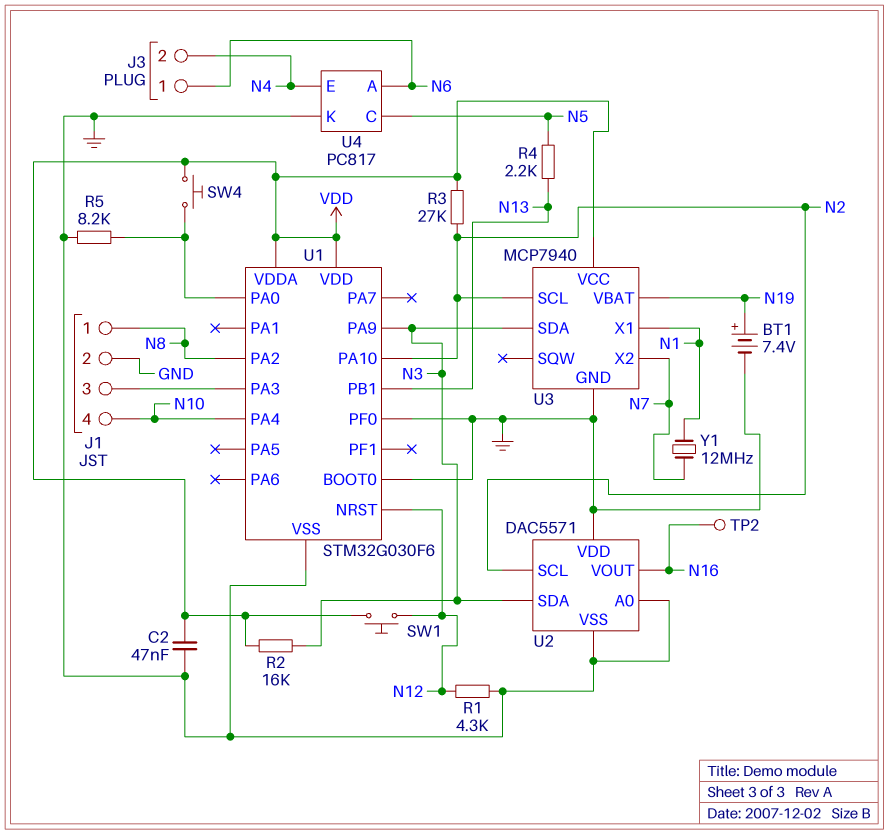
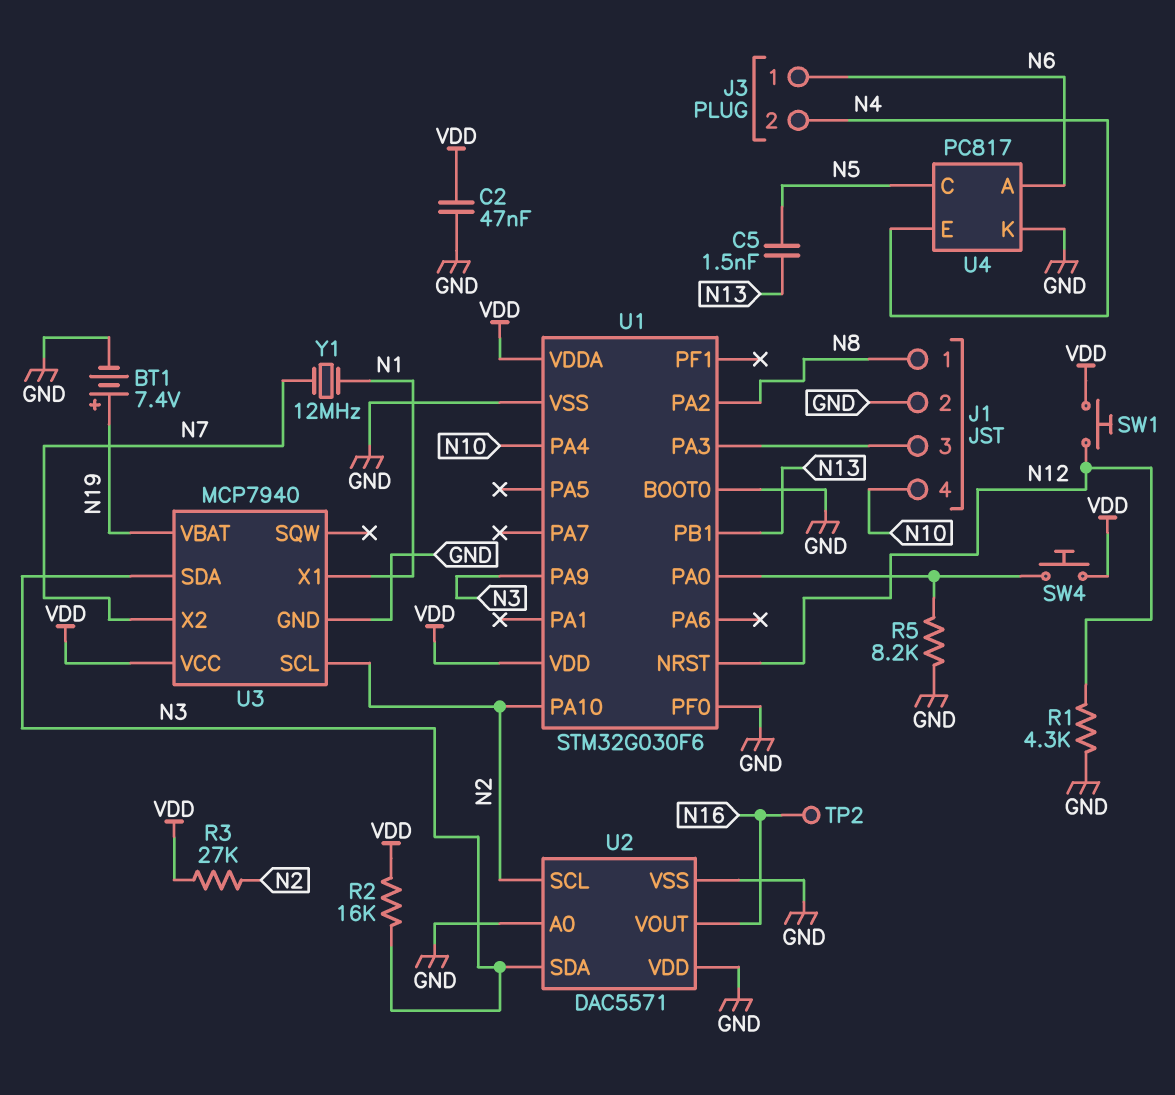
C5: none -> 1.5nF (N5, N13)
R4: 2.2k (N5, N13) -> none

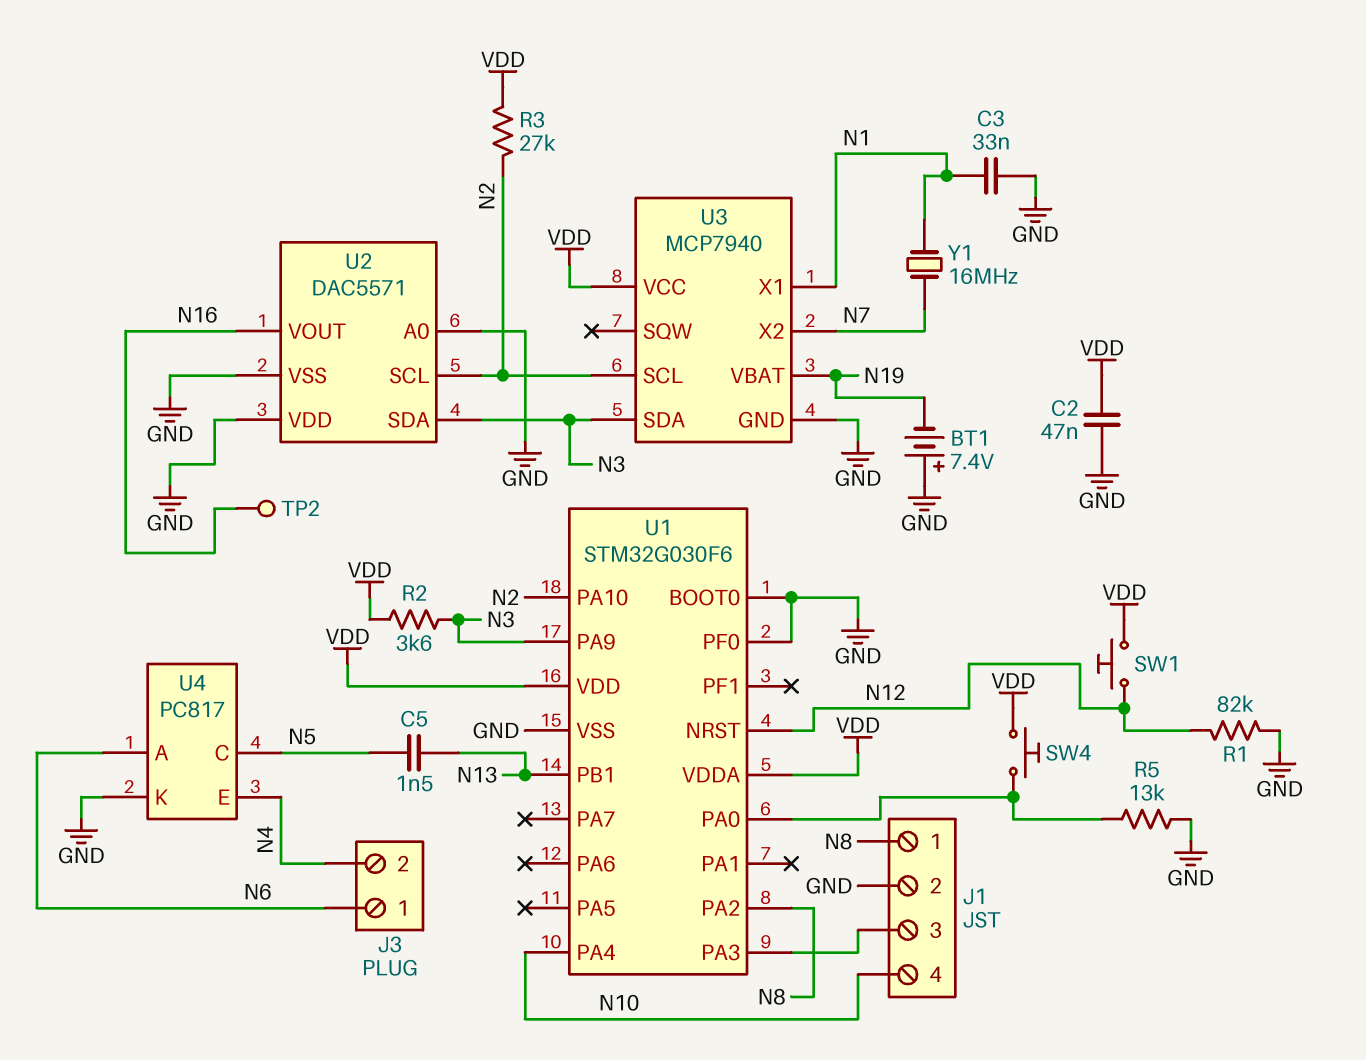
BT1: 7.4V (plus N19, minus GND) -> 7.4V (plus GND, minus N19)
C3: none -> 33nF (GND, N1)
R1: 4.3k (GND, N12) -> 82k (GND, N12)
R2: 16k (N3, VDD) -> 3.6k (N3, VDD)
R5: 8.2k (GND, U1/PA0) -> 13k (GND, U1/PA0)
Y1: 12MHz (N1, N7) -> 16MHz (N1, N7)

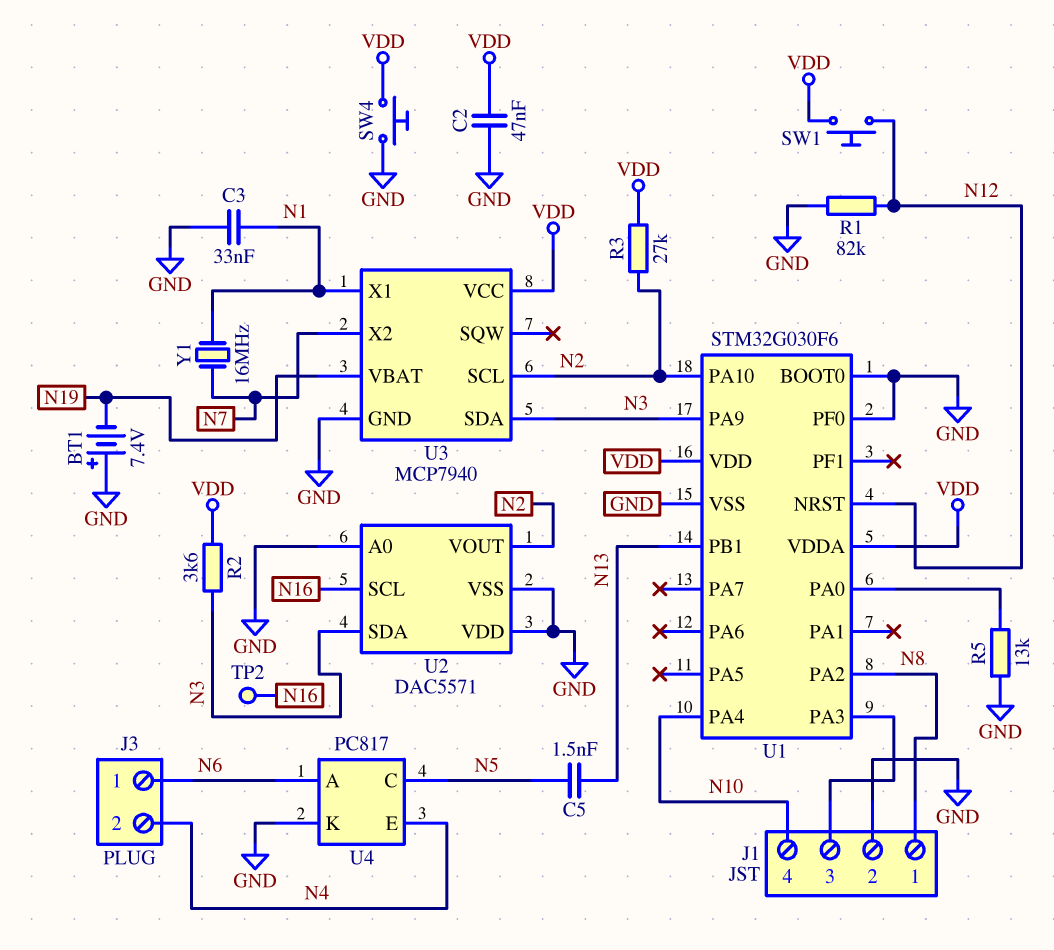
SW4: button (U1/PA0, VDD) -> button (GND, VDD)
U2 pin SCL: N2 -> N16
U2 pin VOUT: N16 -> N2

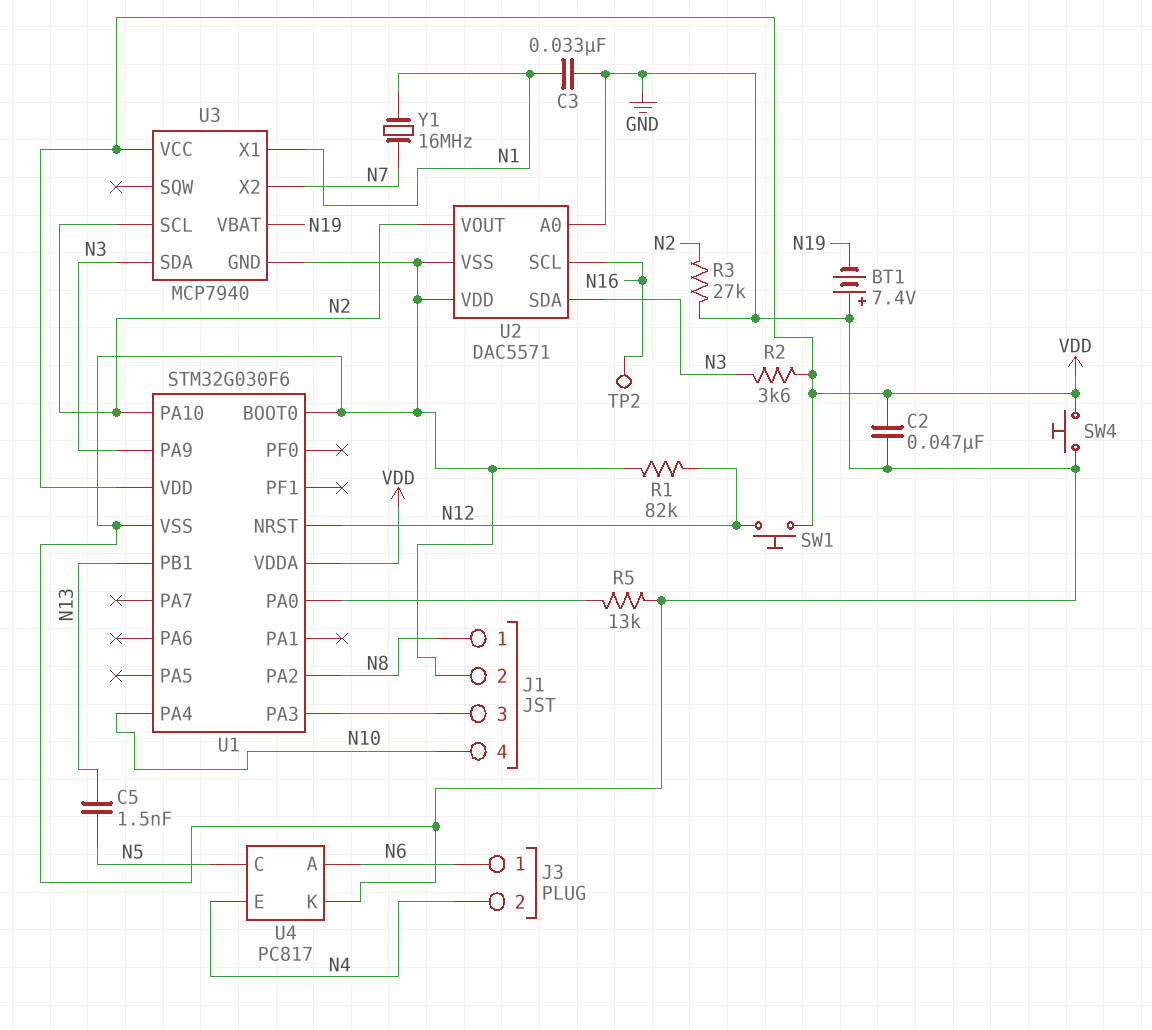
R3: 27k (N2, VDD) -> 27k (GND, N2)
U1 pin PF0: GND -> none

